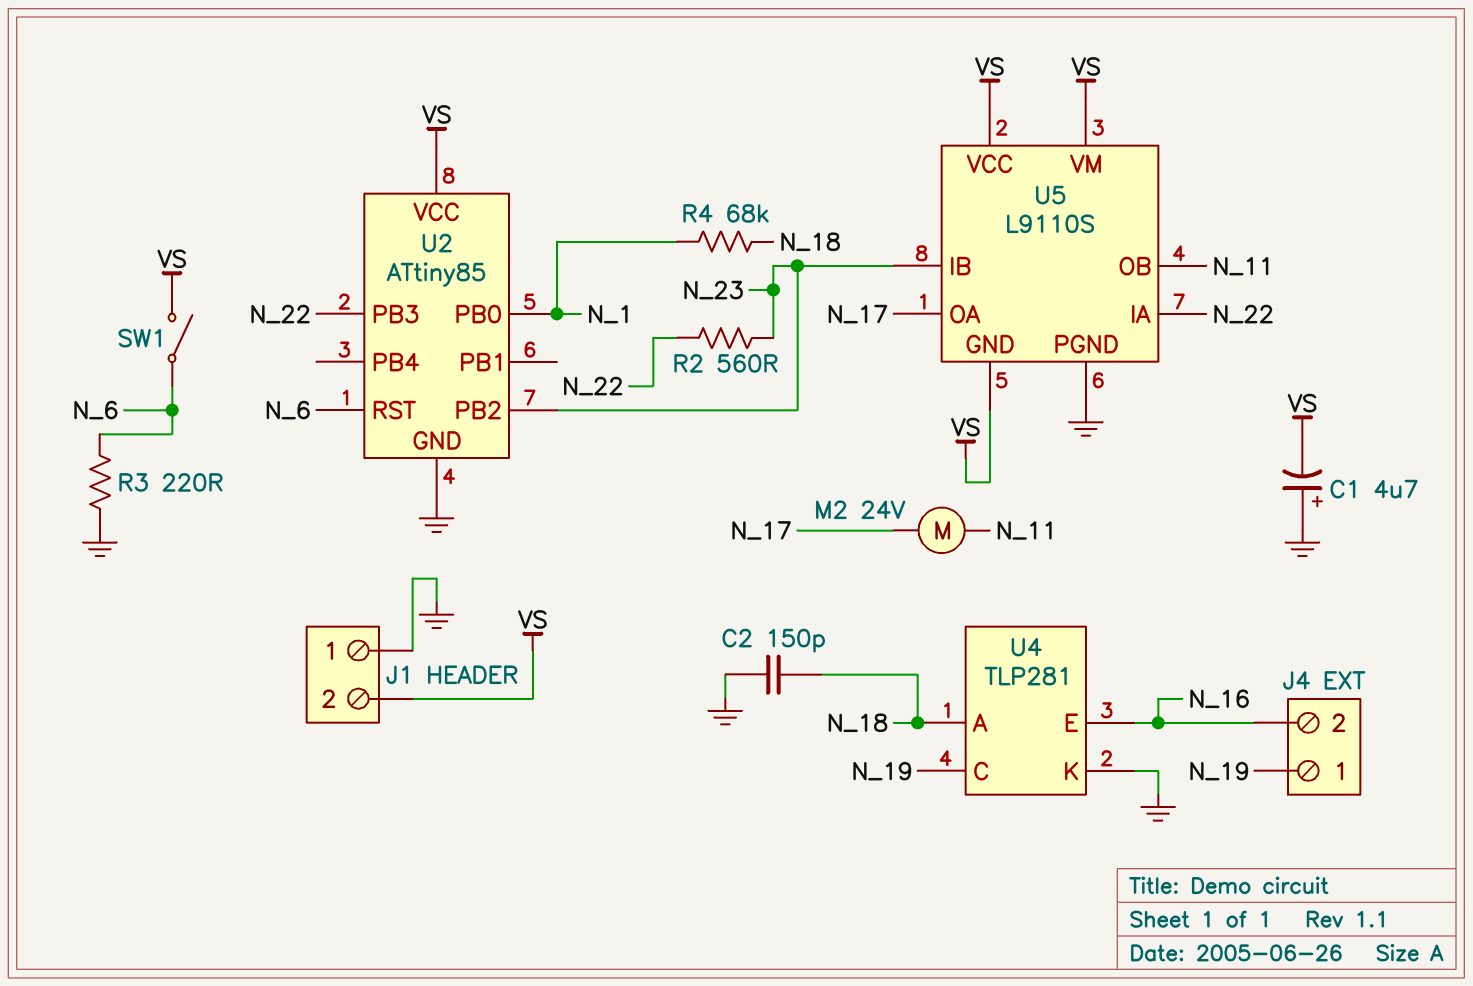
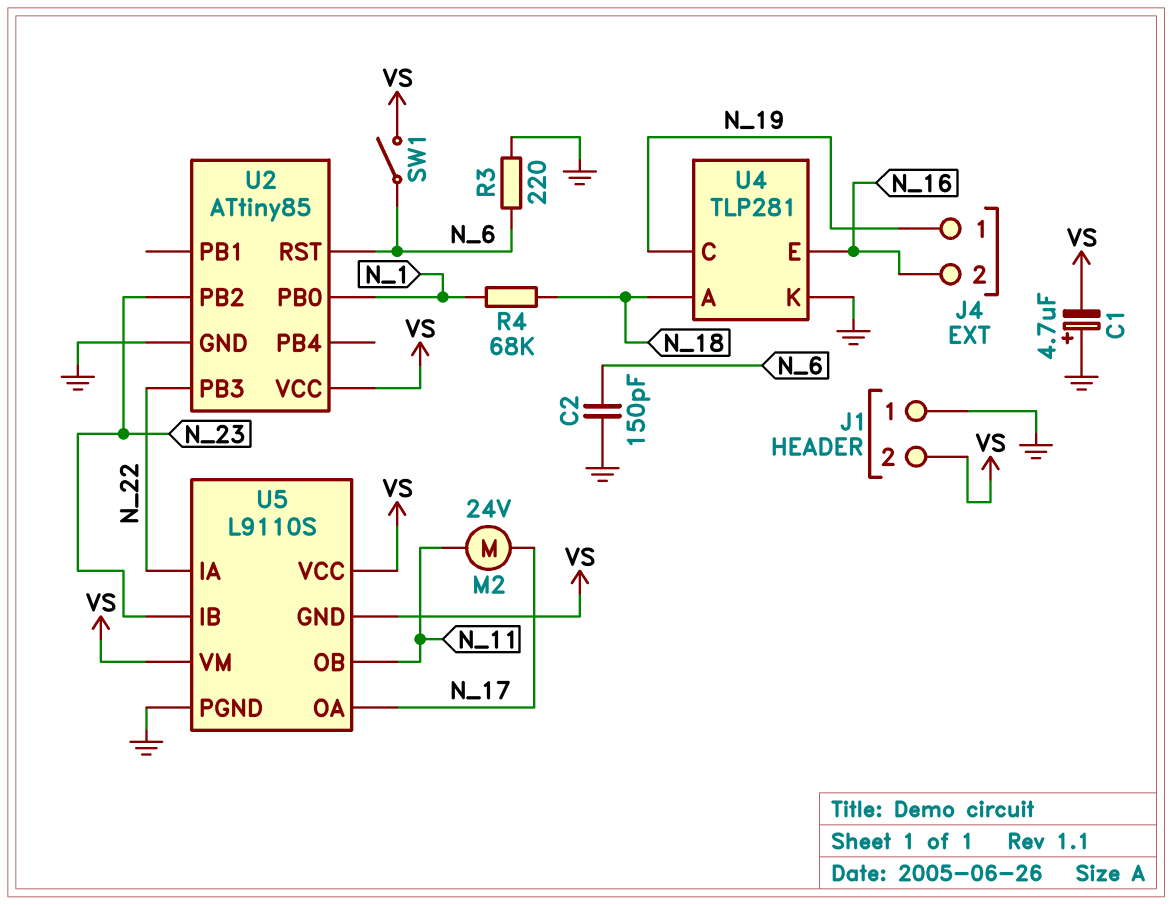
C2: 150pF (GND, N_18) -> 150pF (GND, N_6)
R2: 560 (N_22, N_23) -> none

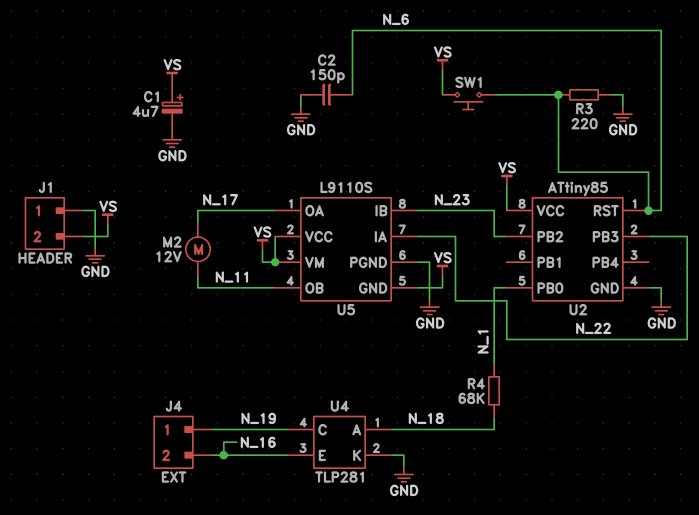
C1: 4.7uF (plus GND, minus VS) -> 4.7uF (plus VS, minus GND)
M2: motor 24V (N_11, N_17) -> motor 12V (N_11, N_17)
SW1: switch (N_6, VS) -> button (N_6, VS)

